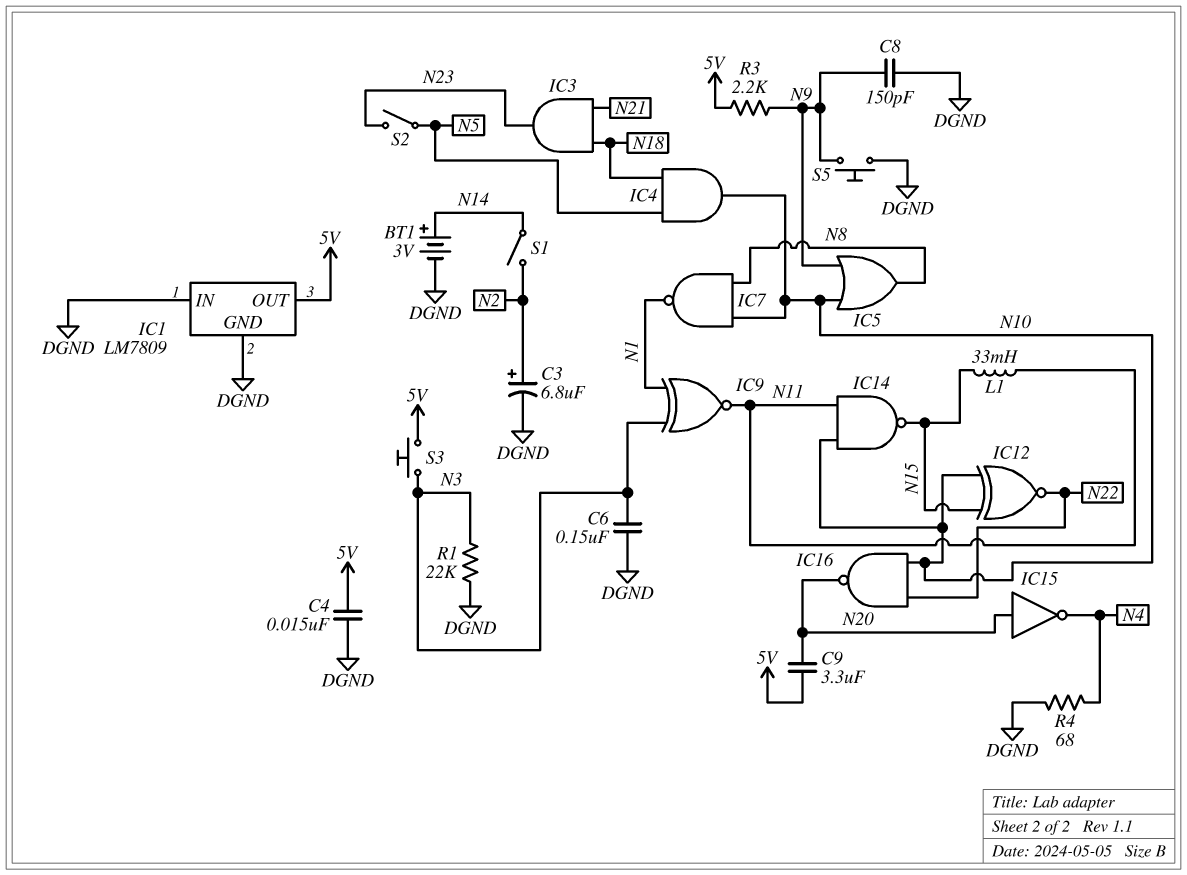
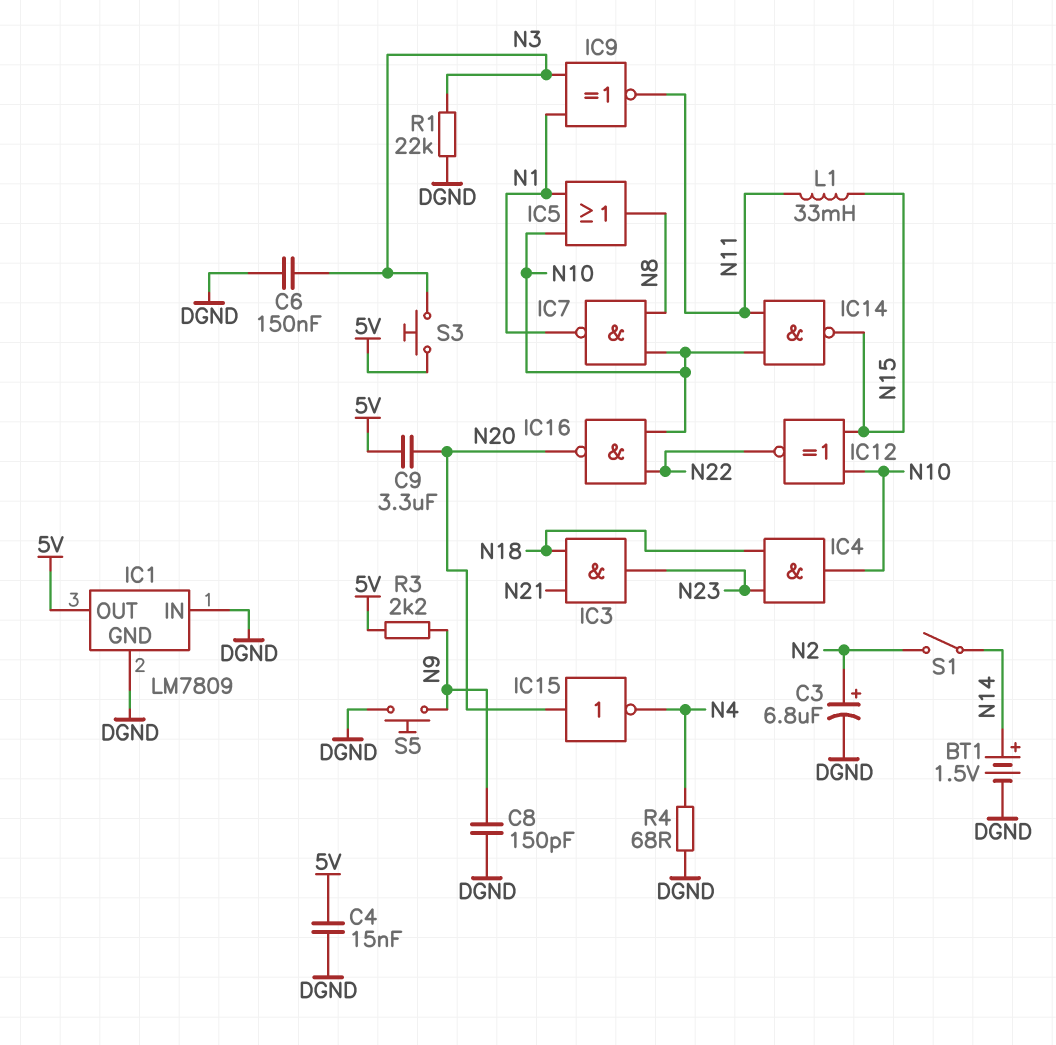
BT1: 3V (plus N14, minus DGND) -> 1.5V (plus N14, minus DGND)
IC4: AND (in N5, in N18, out N10) -> AND (in N18, in N23, out N10)
IC5: OR (in N9, in N10, out N8) -> OR (in N1, in N10, out N8)
S2: switch (N5, N23) -> none

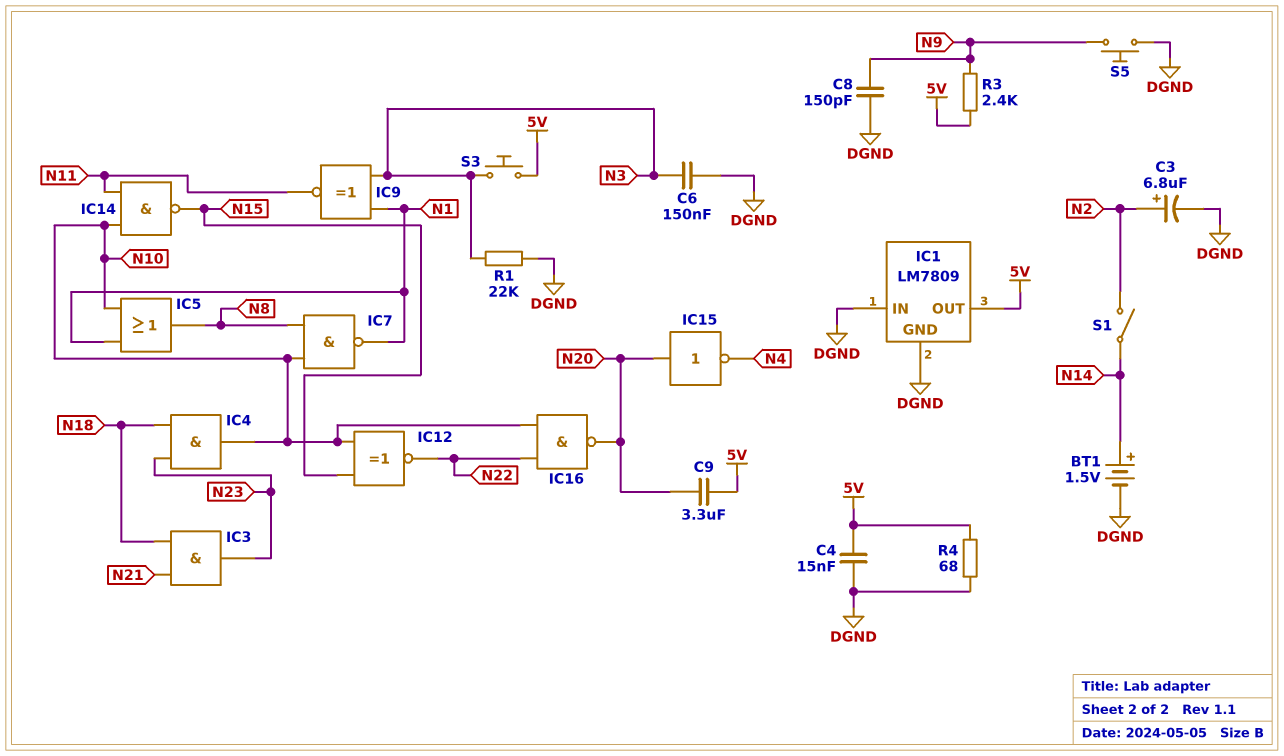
L1: 33mH (N11, N15) -> none
R3: 2.2k (5V, N9) -> 2.4k (5V, N9)
R4: 68 (DGND, N4) -> 68 (5V, DGND)

